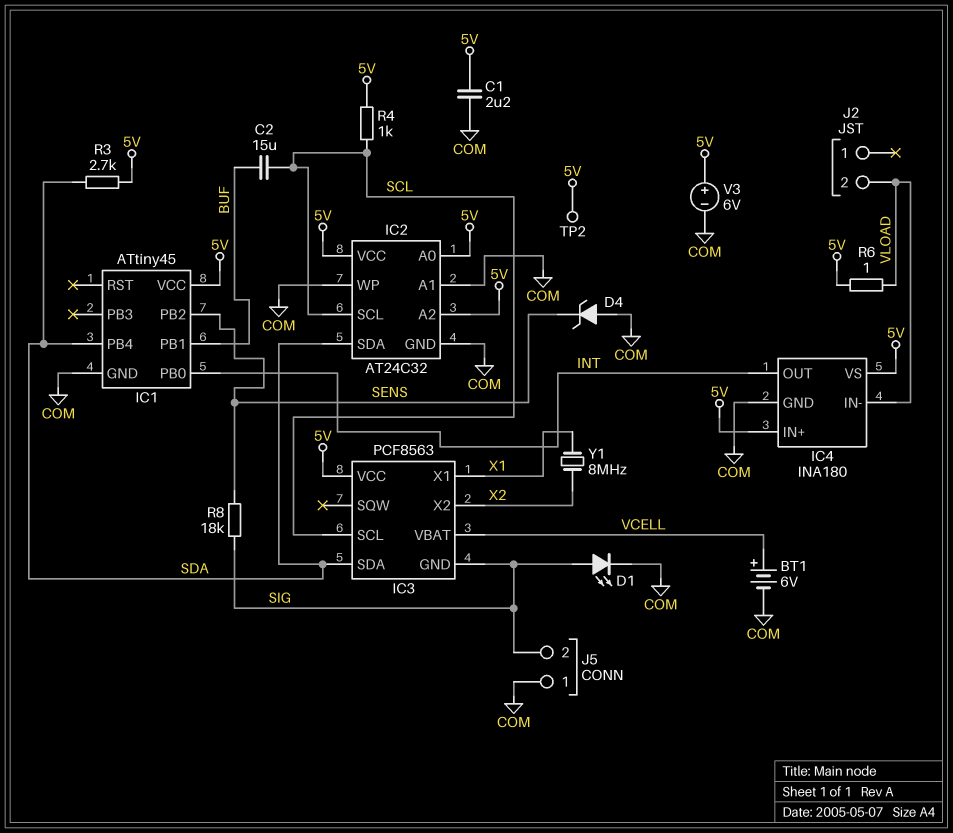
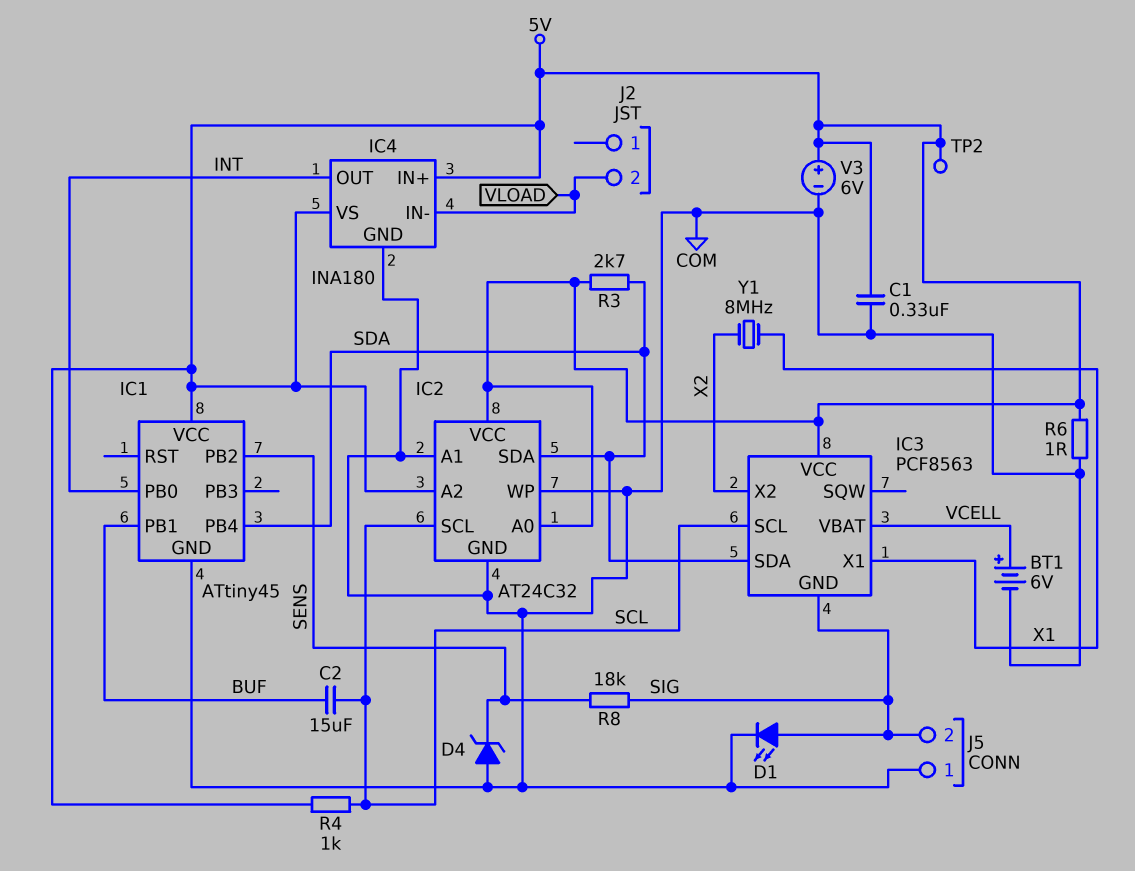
C1: 2.2uF (5V, COM) -> 330nF (5V, COM)
R6: 1 (5V, VLOAD) -> 1 (5V, COM)

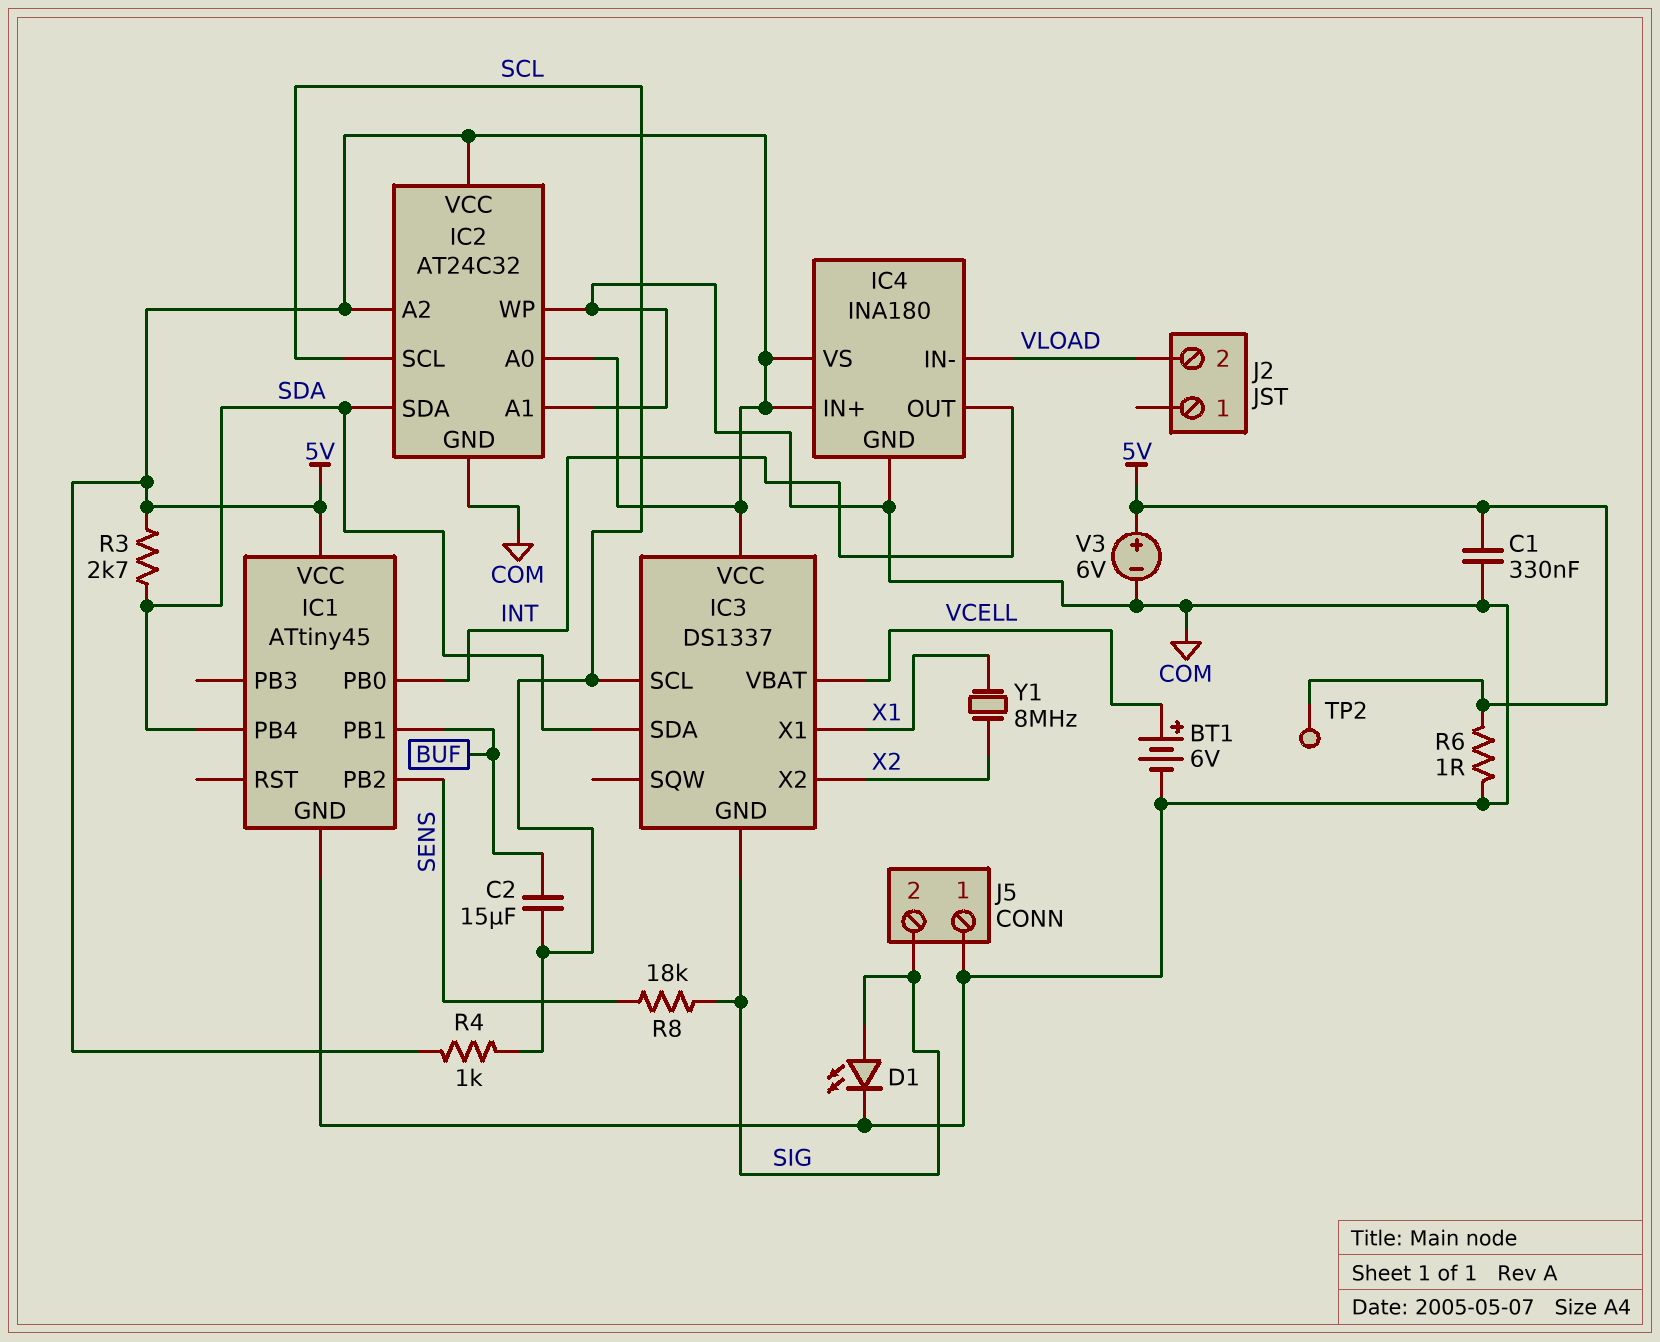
D4: zener (A COM, K SENS) -> none
IC3: PCF8563 -> DS1337

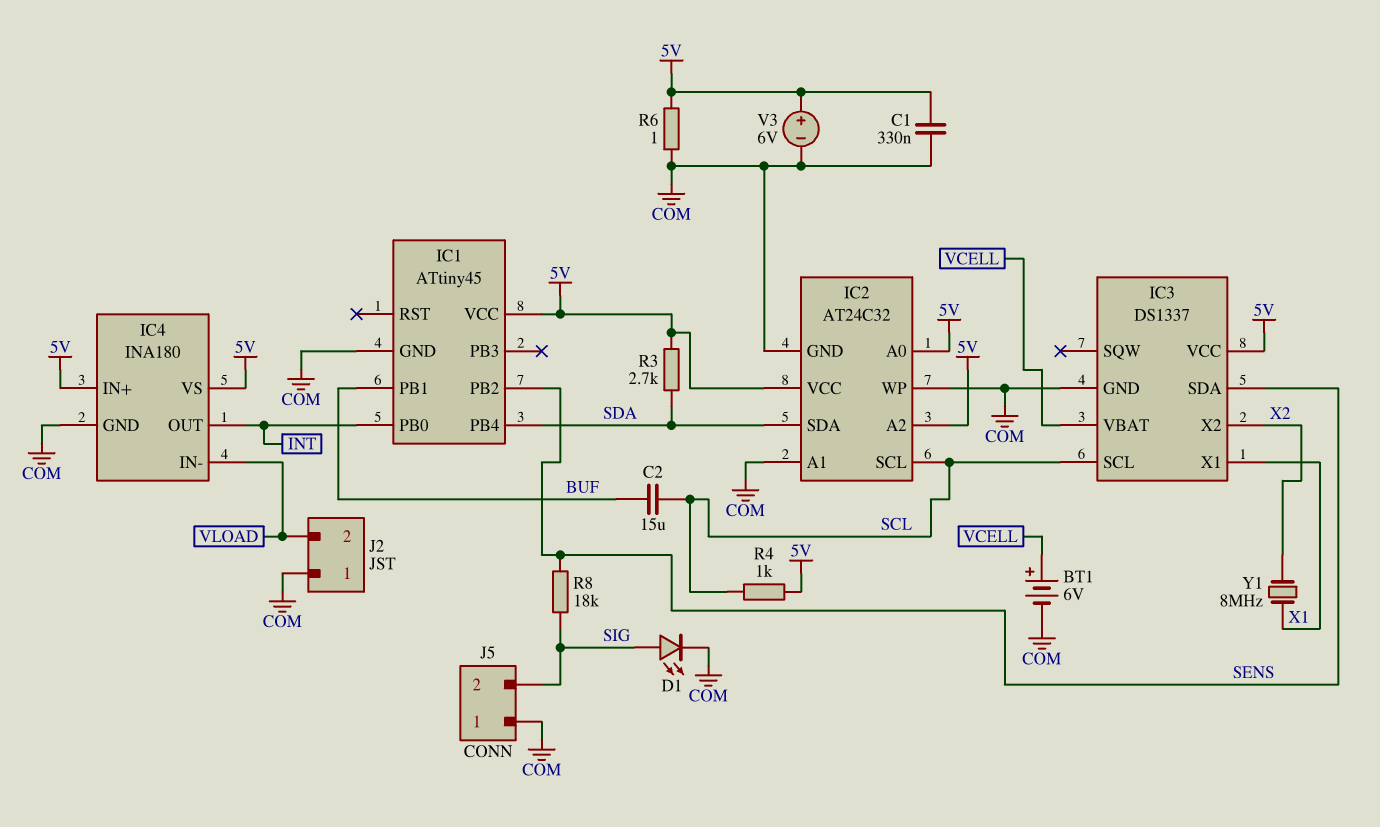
IC3 pin GND: SIG -> COM
IC3 pin SDA: SDA -> SENS
J2 pin 1: none -> COM
TP2: test point (5V) -> none

